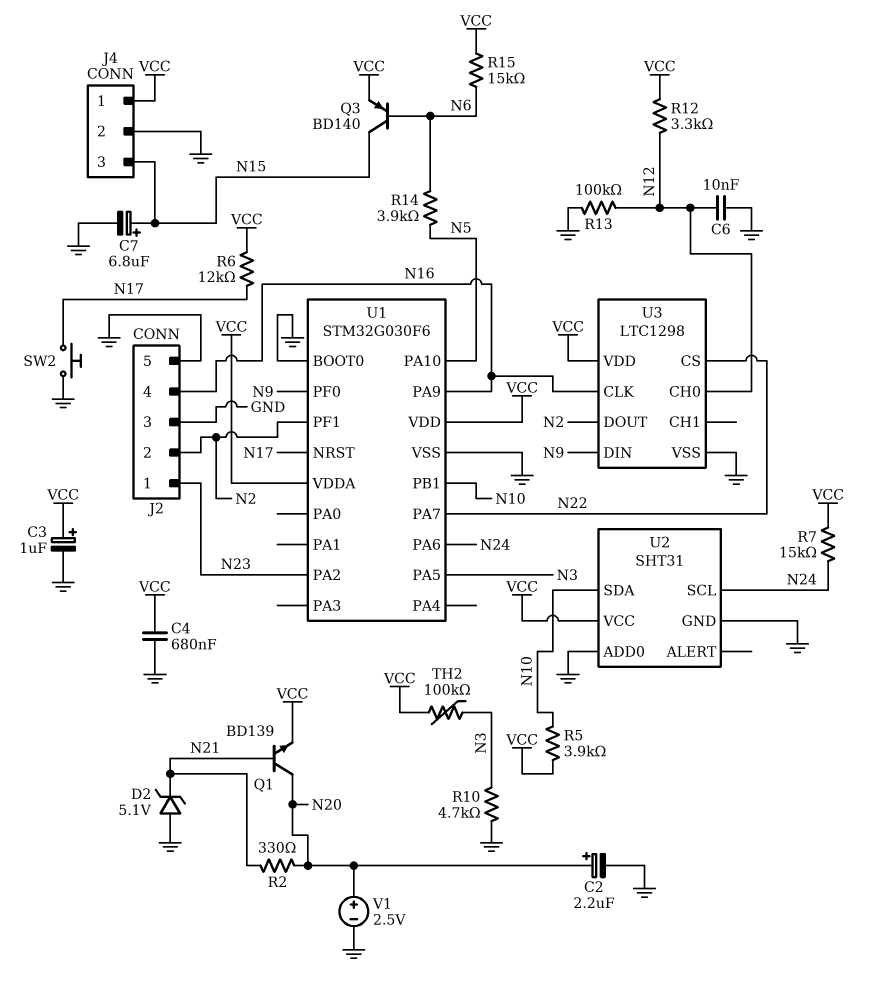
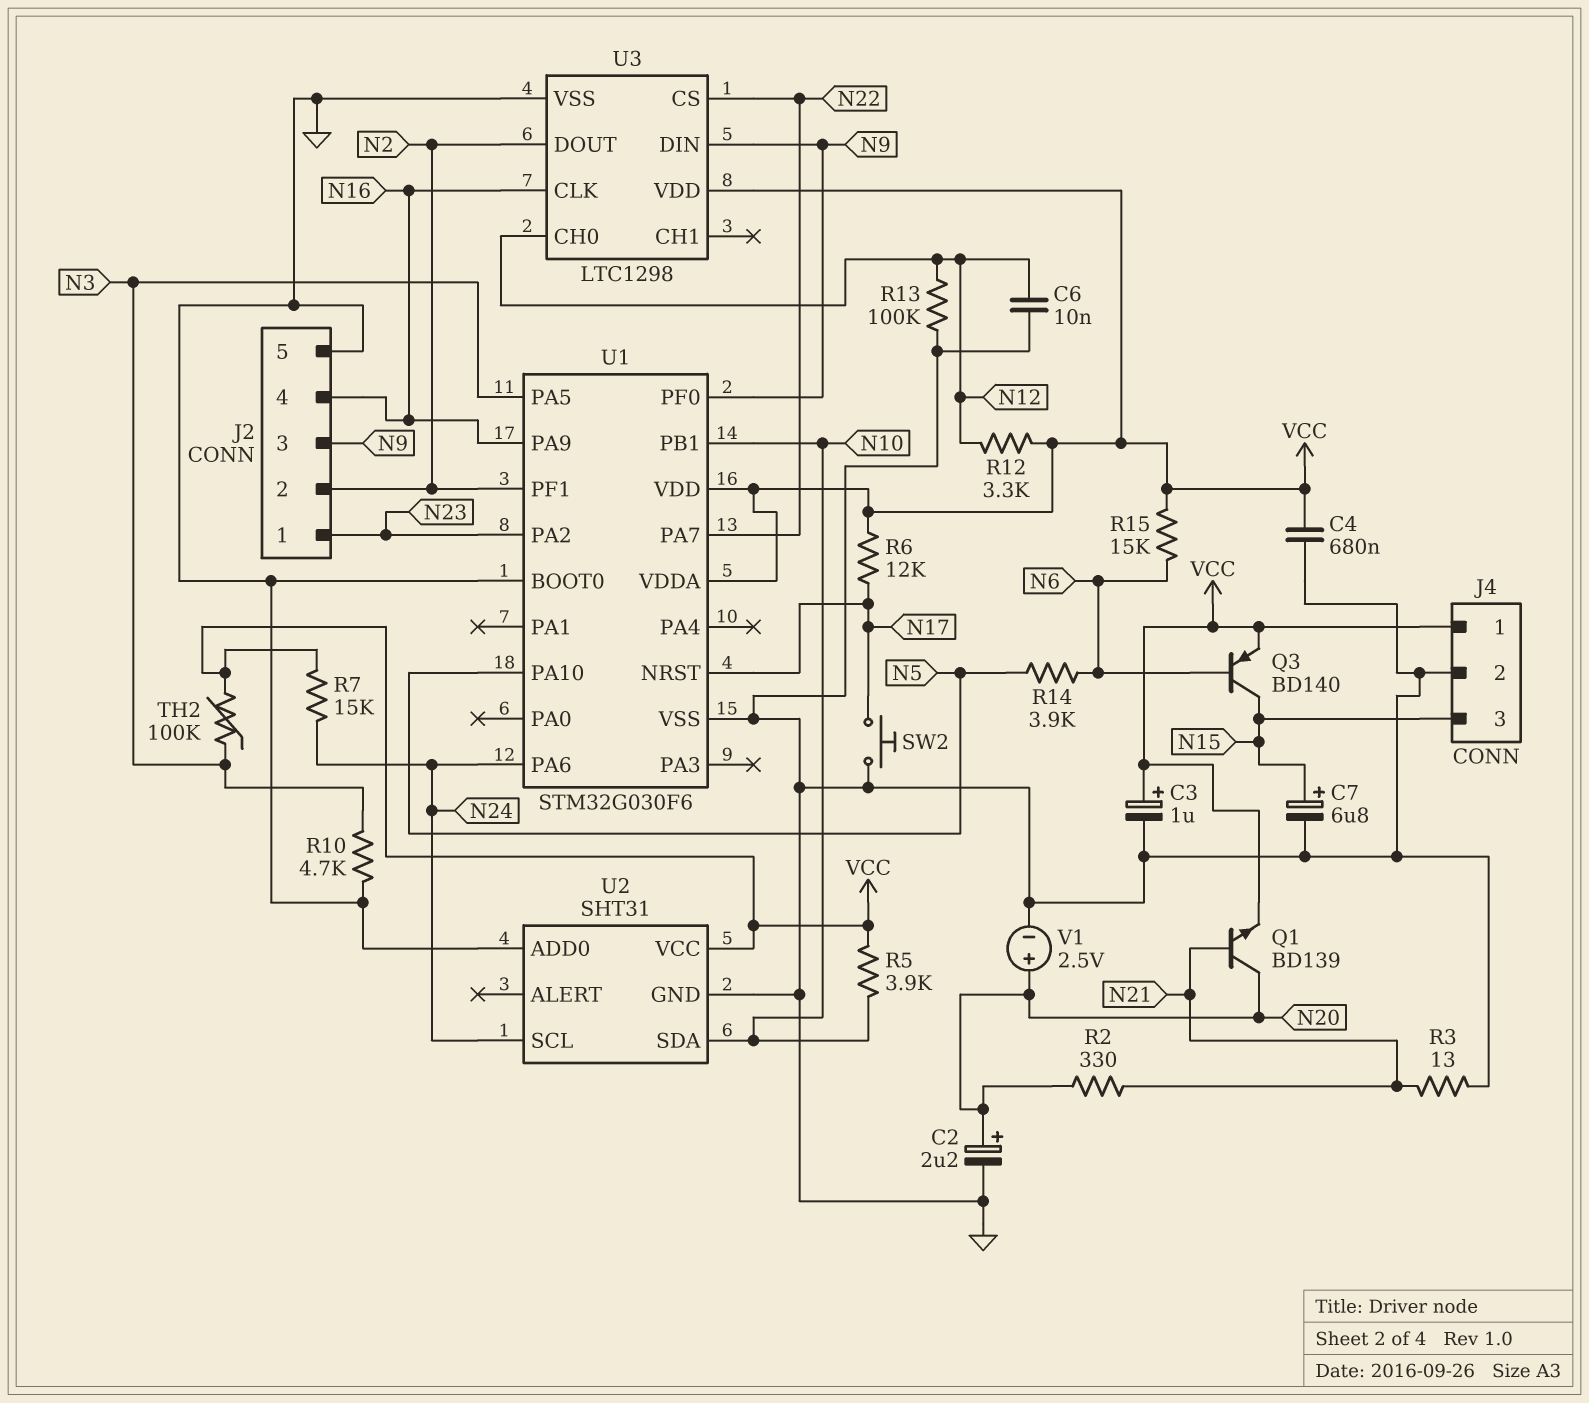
D2: zener 5.1V (A GND, K N21) -> none
J2 pin 3: GND -> N9
R3: none -> 13 (GND, N21)

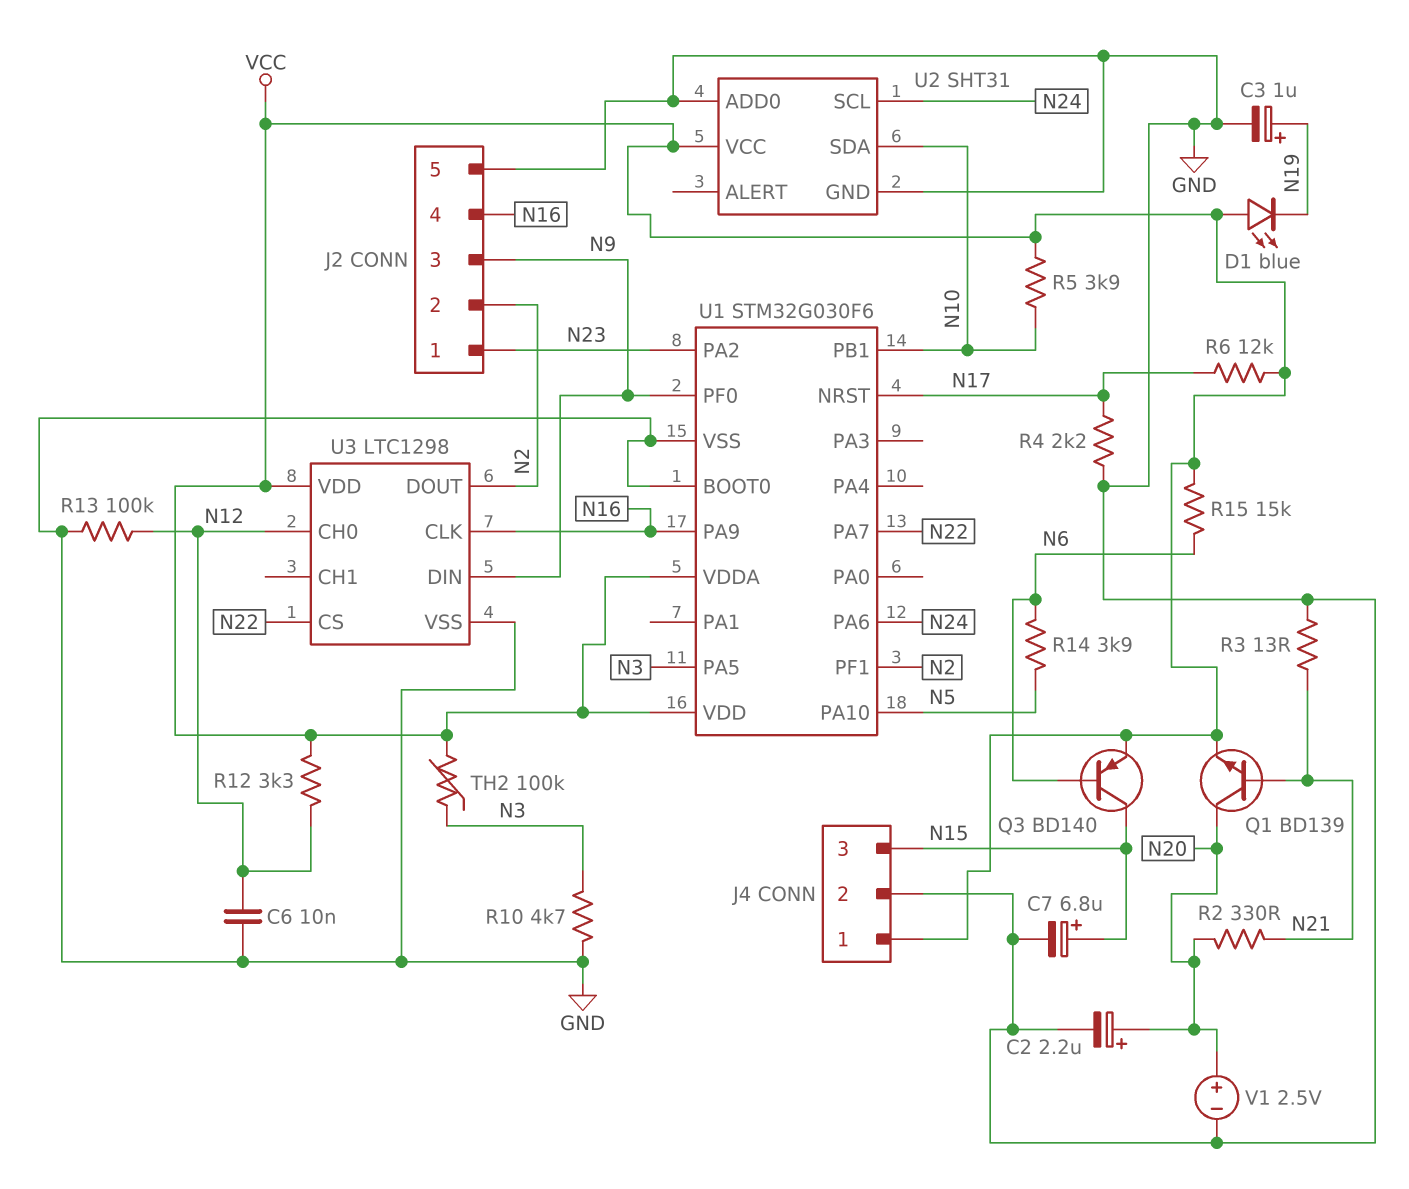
C3: 1uF (plus VCC, minus GND) -> 1uF (plus N19, minus GND)
C4: 680nF (GND, VCC) -> none
D1: none -> LED blue (A VCC, K N19)
R4: none -> 2.2k (GND, N17)
R7: 15k (N24, VCC) -> none
SW2: button (GND, N17) -> none

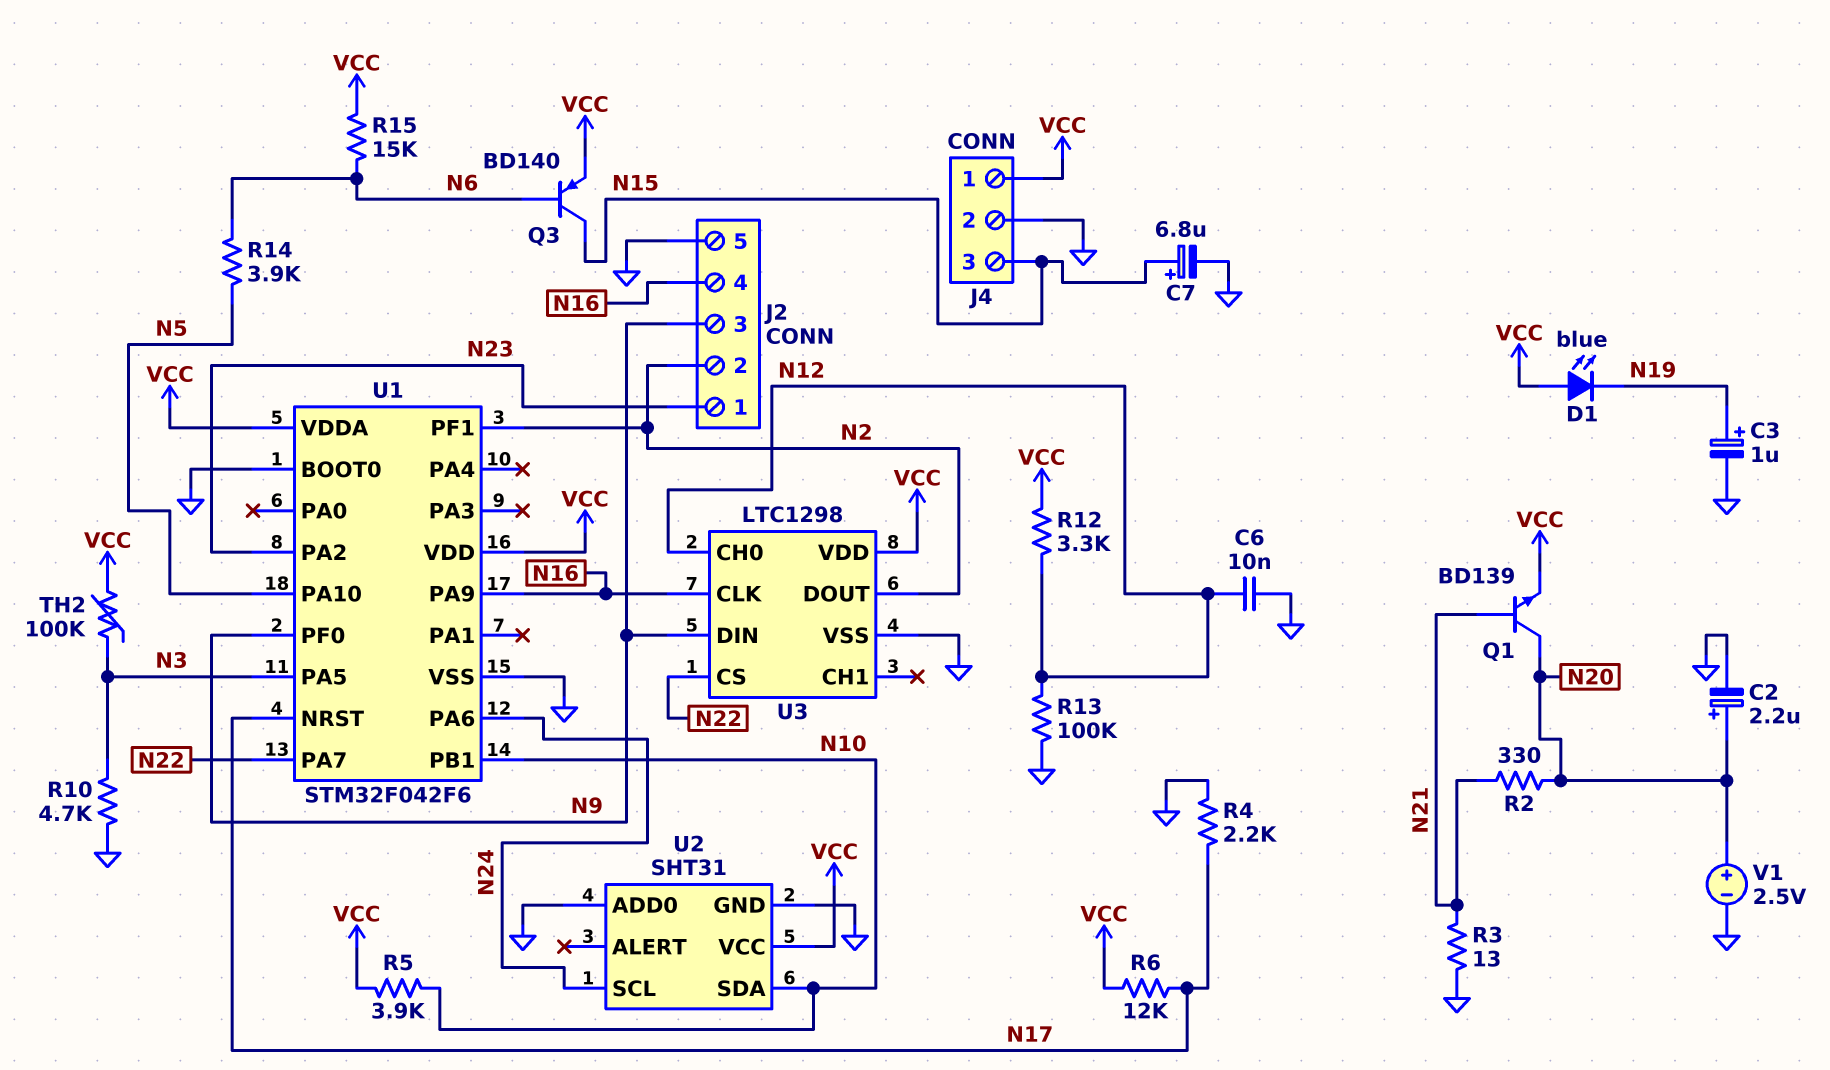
U1: STM32G030F6 -> STM32F042F6

